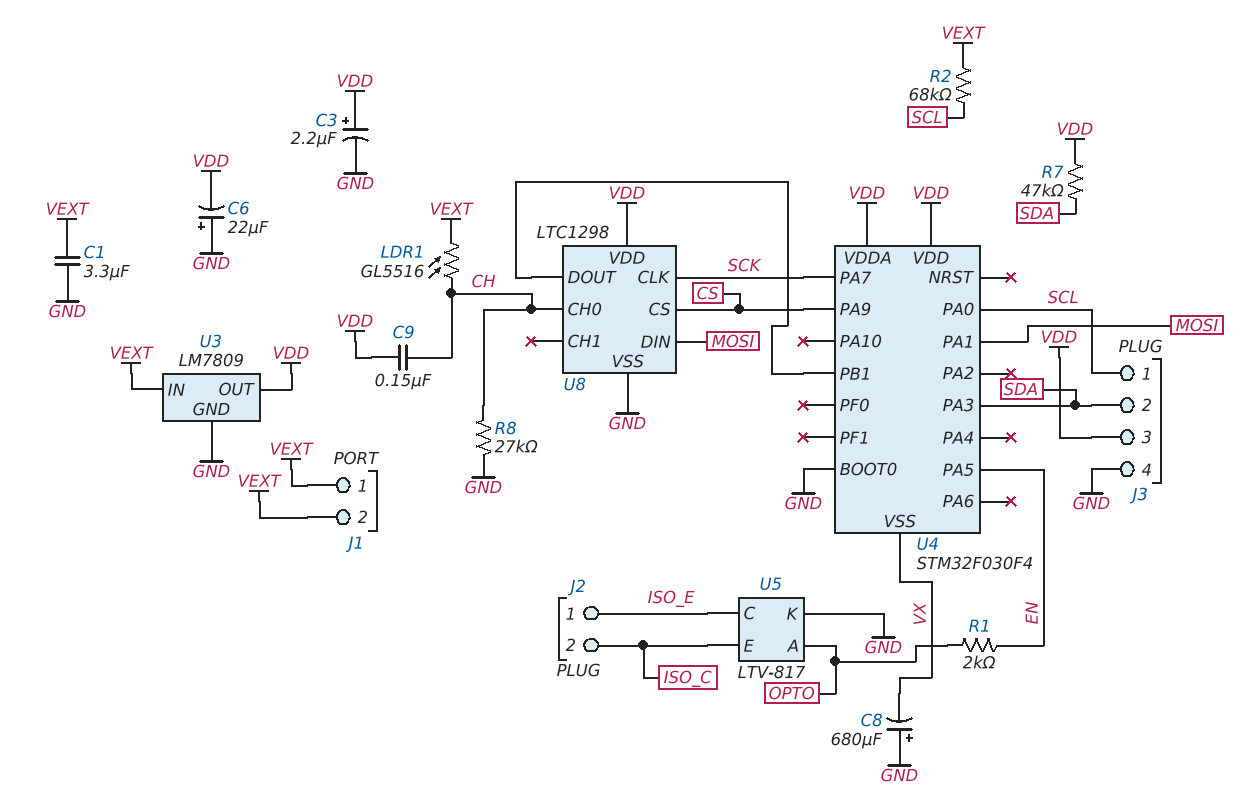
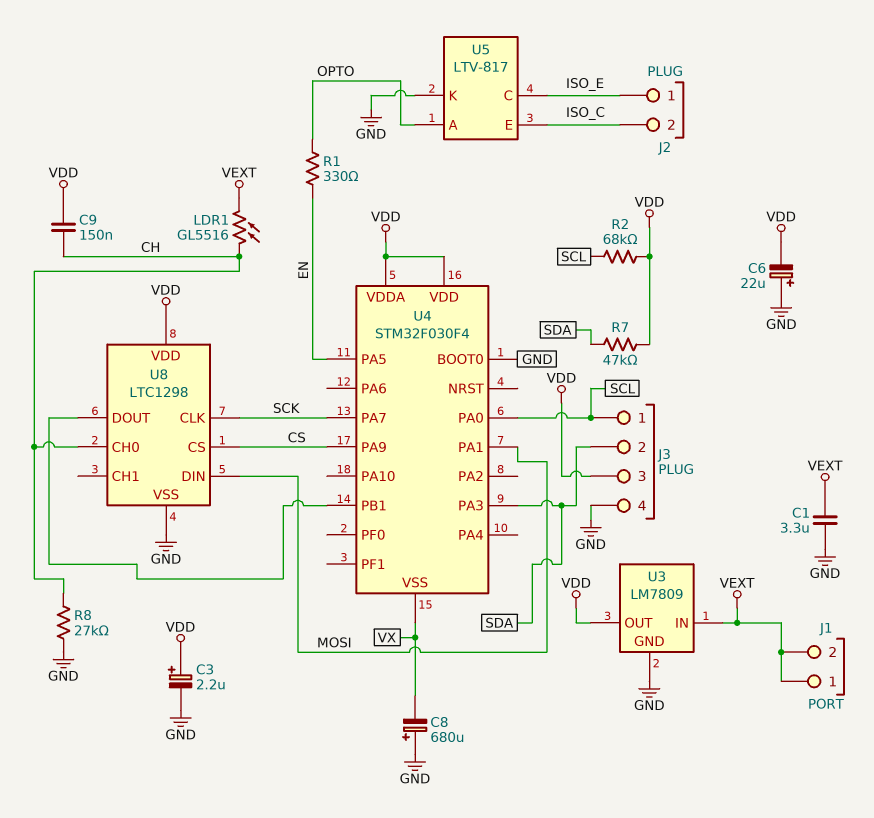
R1: 2k (EN, OPTO) -> 330 (EN, OPTO)
R2: 68k (SCL, VEXT) -> 68k (SCL, VDD)

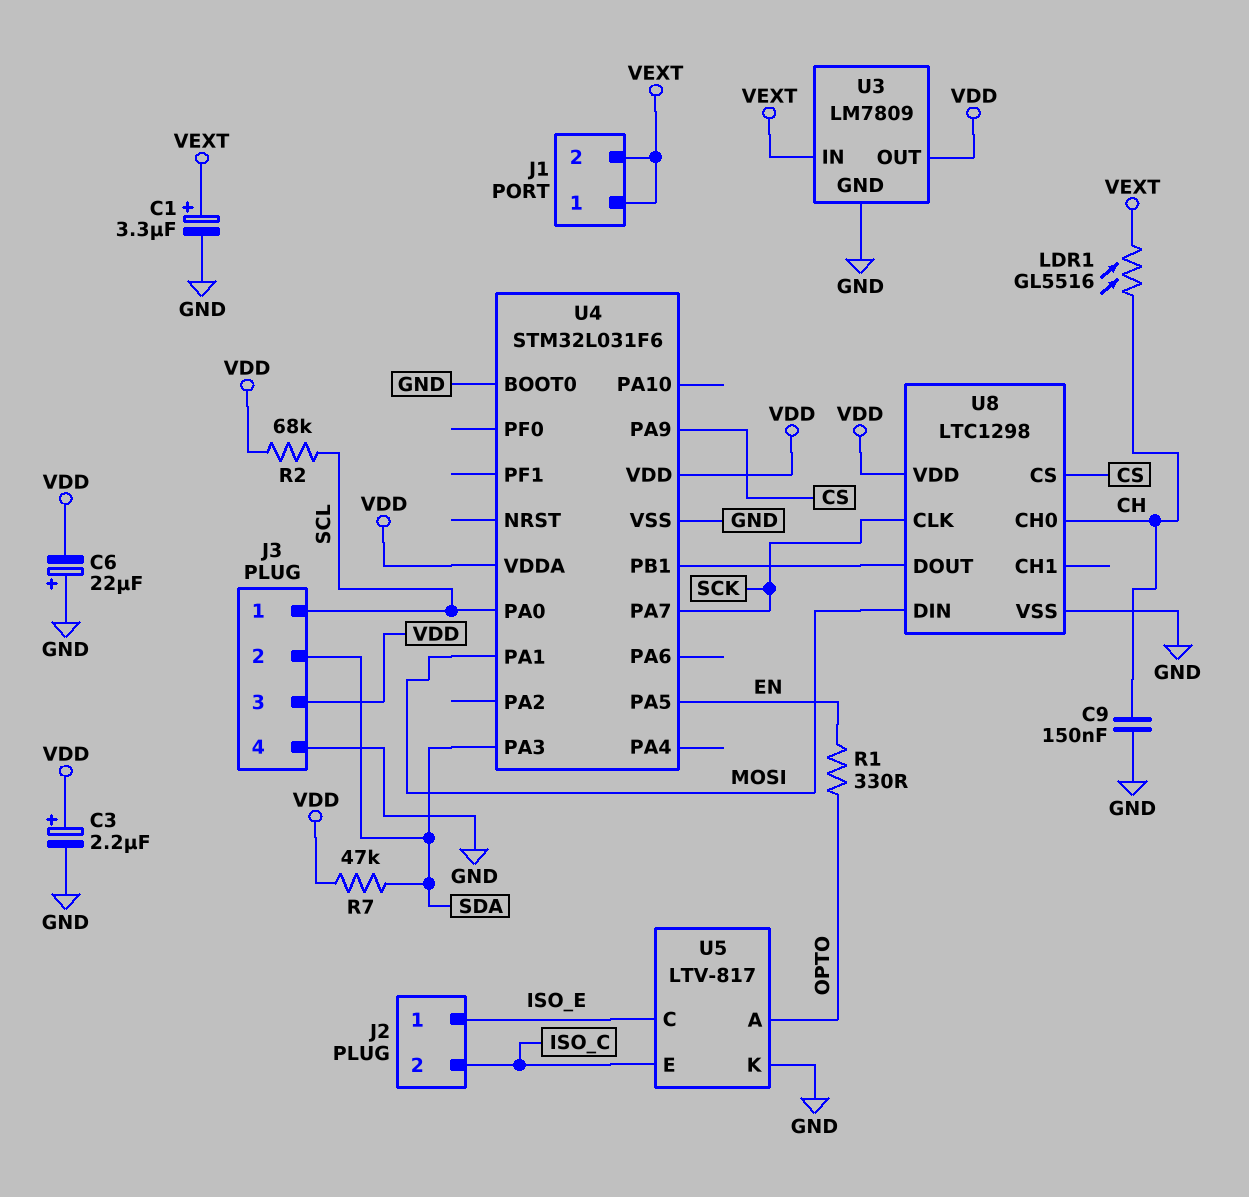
C1: 3.3uF (GND, VEXT) -> 3.3uF (plus VEXT, minus GND)
C8: 680uF (plus GND, minus VX) -> none
C9: 150nF (CH, VDD) -> 150nF (CH, GND)
R8: 27k (CH, GND) -> none
U4: STM32F030F4 -> STM32L031F6
U4 pin VSS: VX -> GND

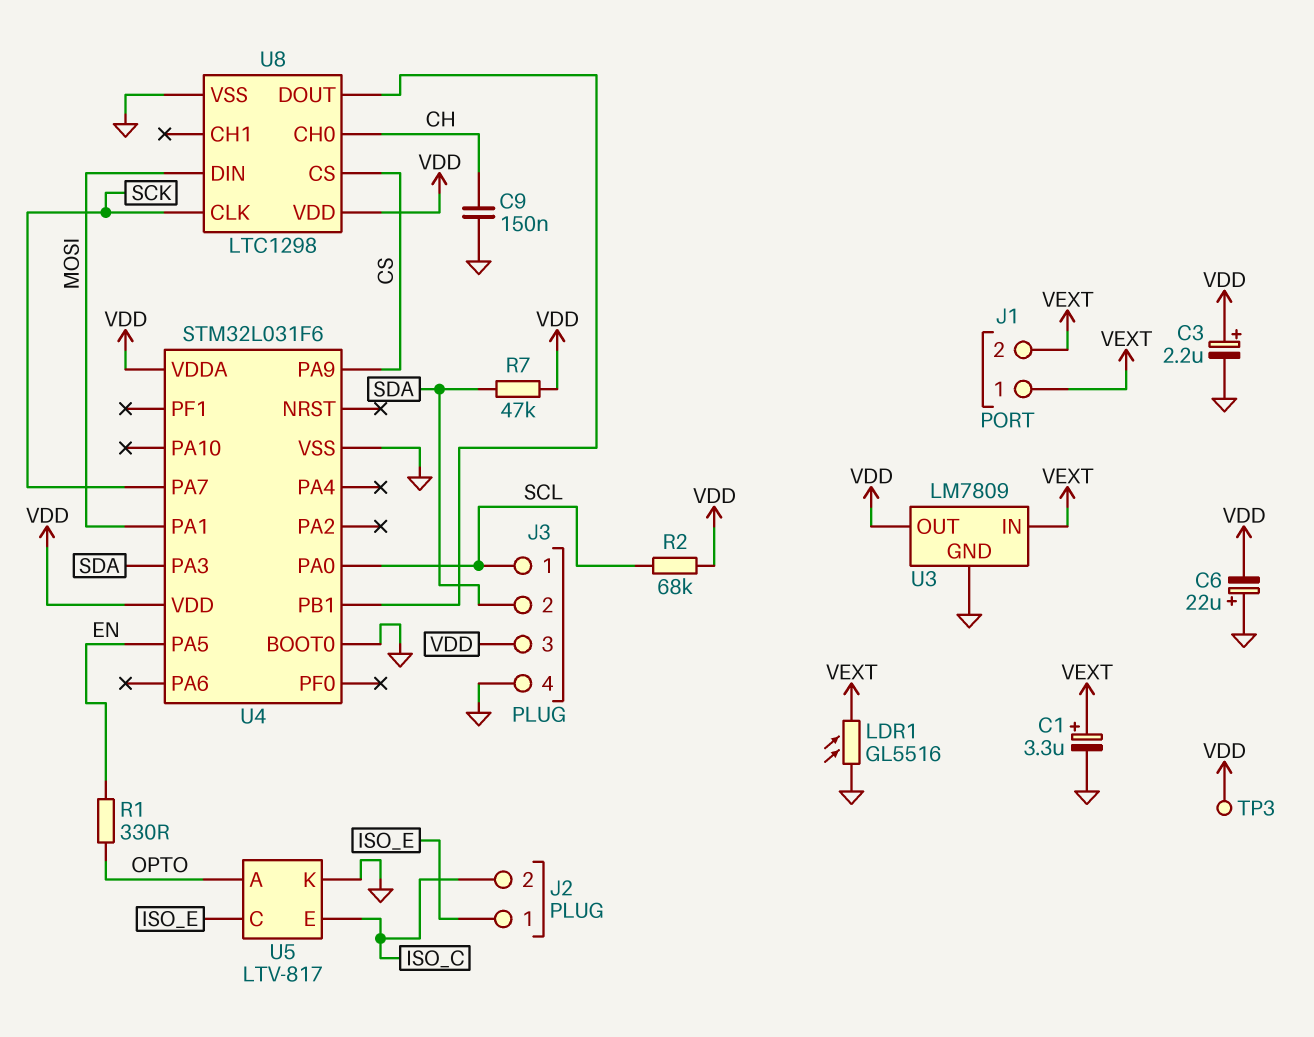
LDR1: GL5516 (CH, VEXT) -> GL5516 (GND, VEXT)
TP3: none -> test point (VDD)

